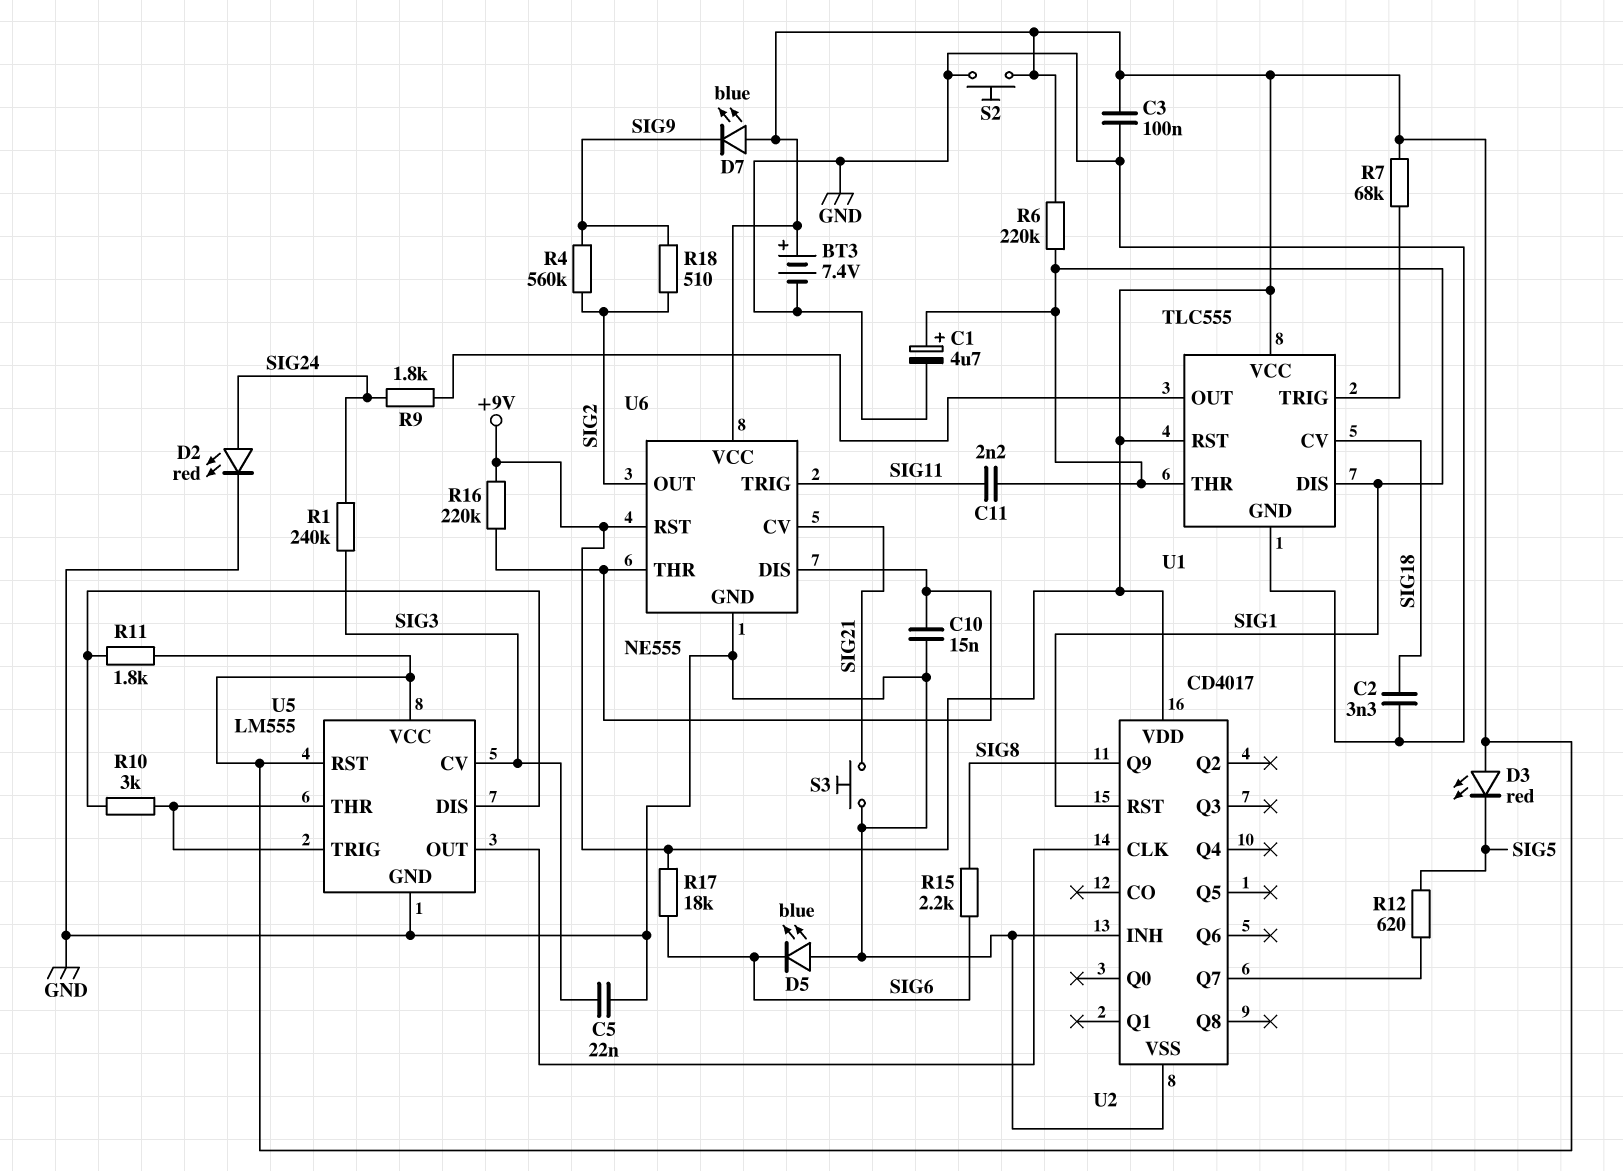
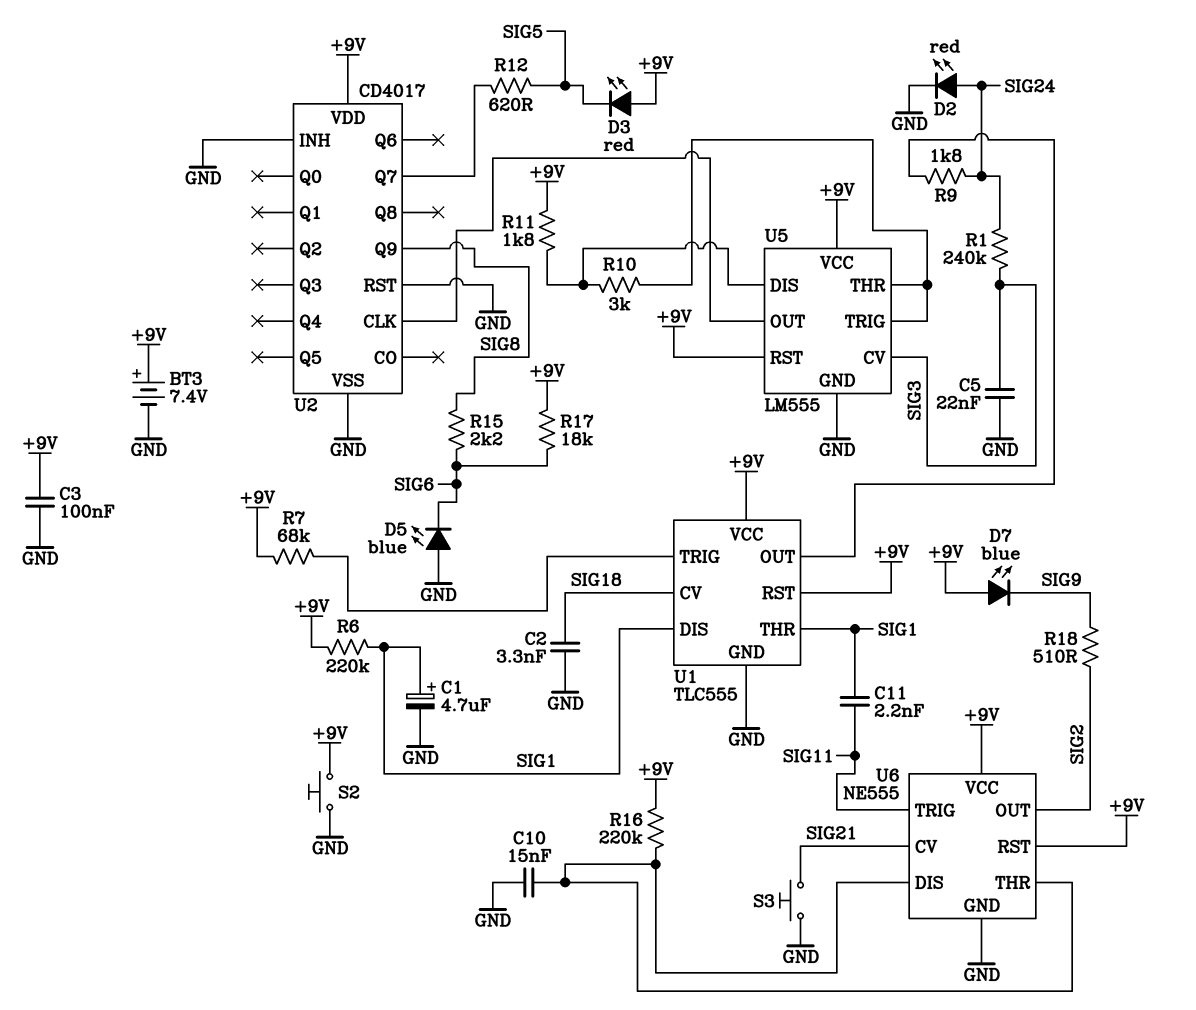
R4: 560k (SIG2, SIG9) -> none
U2 pin RST: SIG1 -> GND

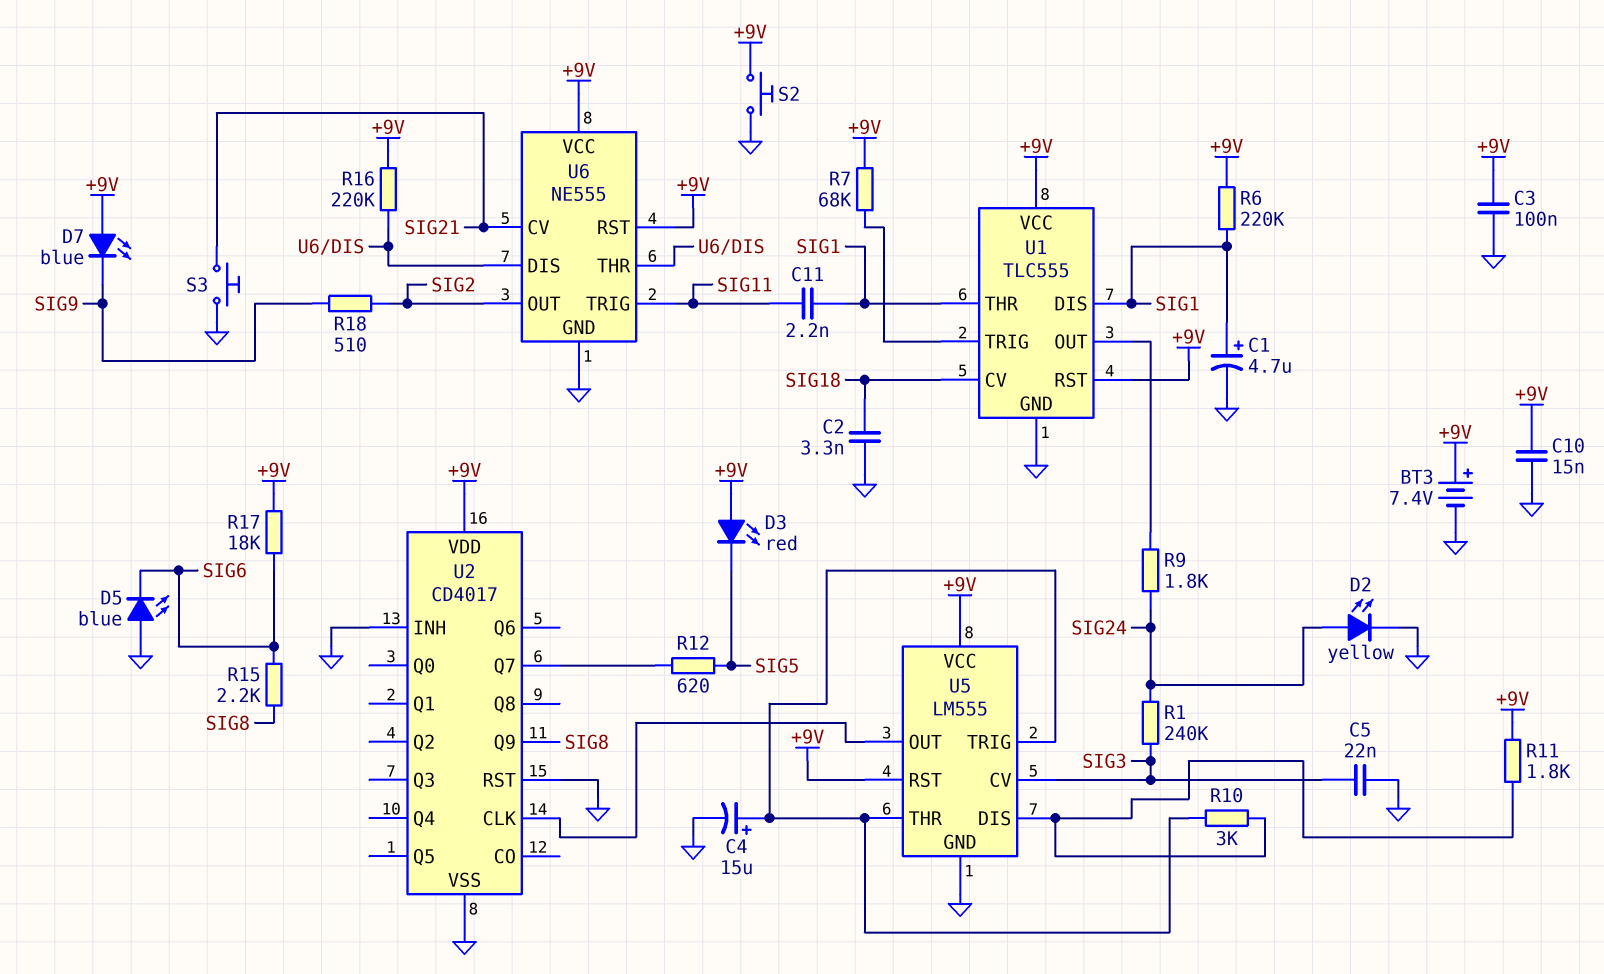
C4: none -> 15uF (plus U5/THR, minus GND)
C10: 15nF (GND, U6/DIS) -> 15nF (+9V, GND)
D2: LED red (A SIG24, K GND) -> LED yellow (A SIG24, K GND)

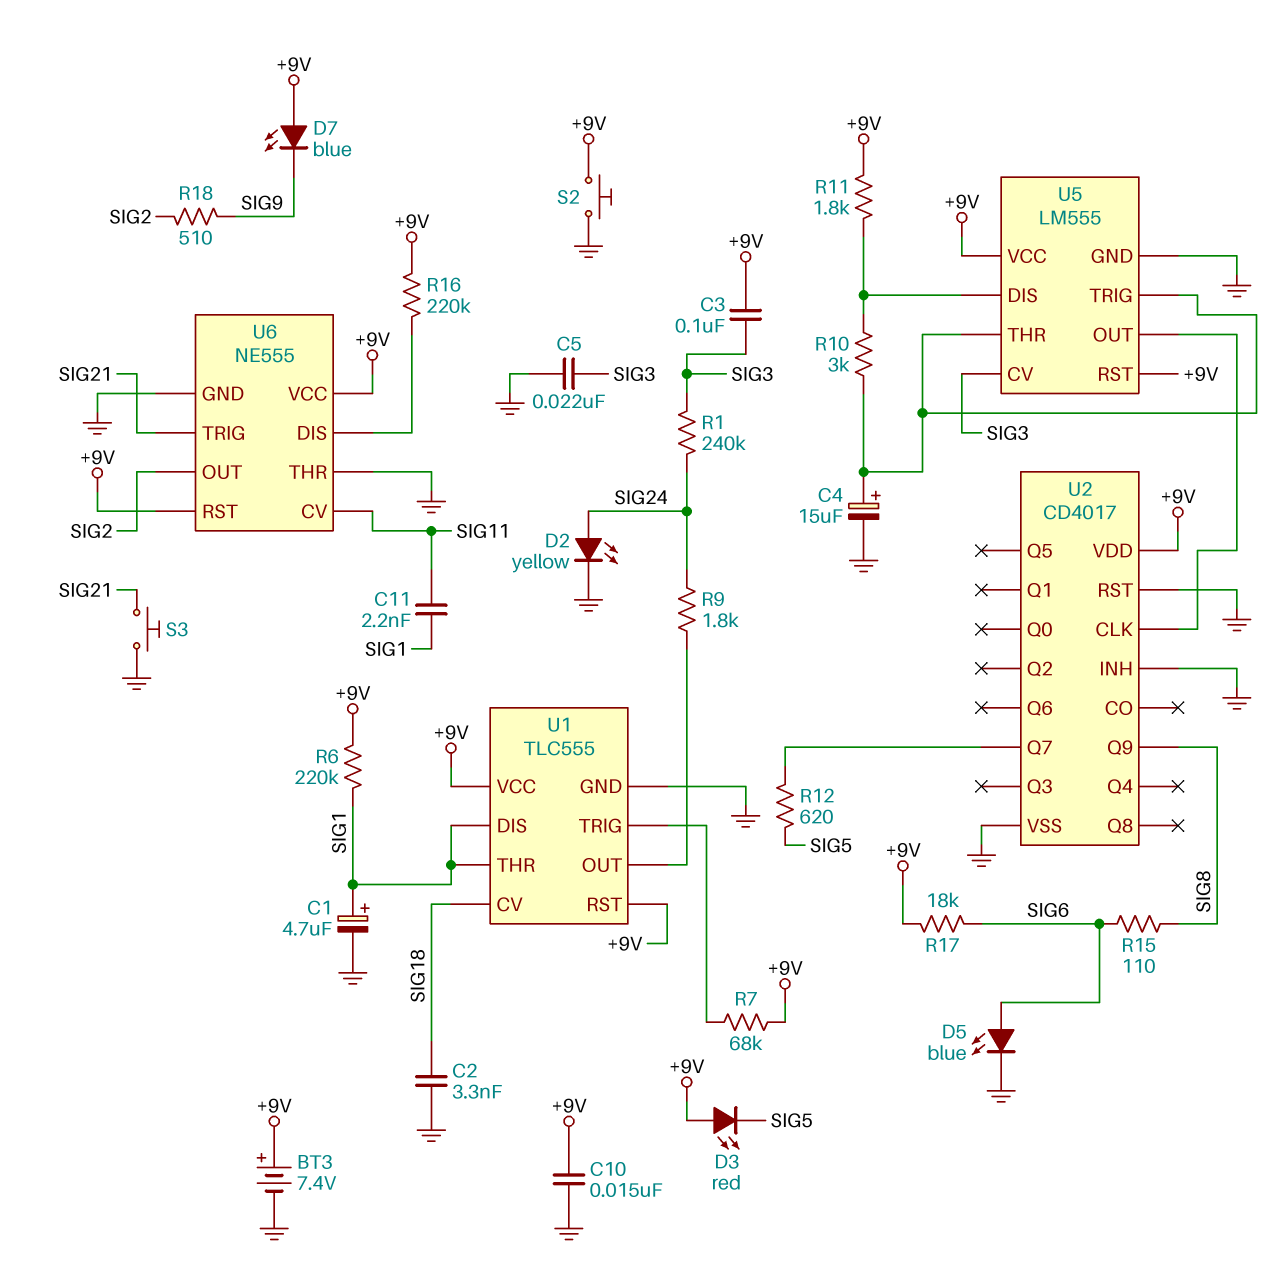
C3: 100nF (+9V, GND) -> 100nF (+9V, SIG3)
D5: LED blue (A GND, K SIG6) -> LED blue (A SIG6, K GND)
R15: 2.2k (SIG6, SIG8) -> 110 (SIG6, SIG8)
U6 pin CV: SIG21 -> SIG11
U6 pin THR: U6/DIS -> GND
U6 pin TRIG: SIG11 -> SIG21

